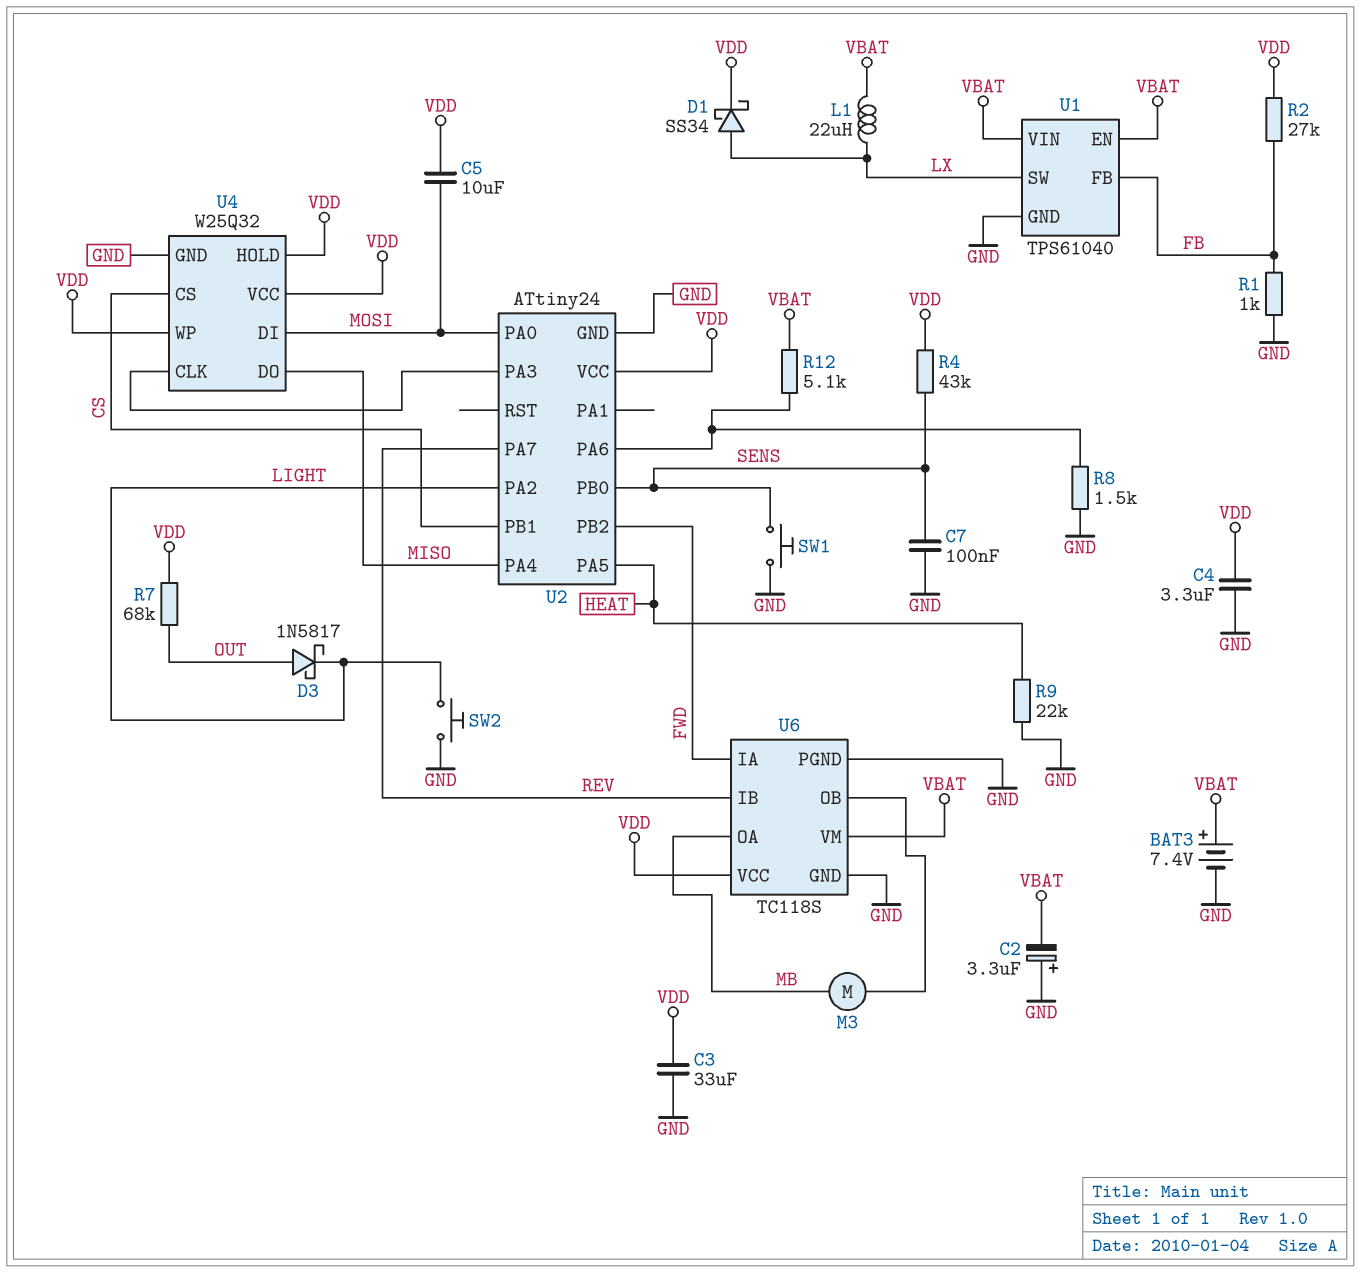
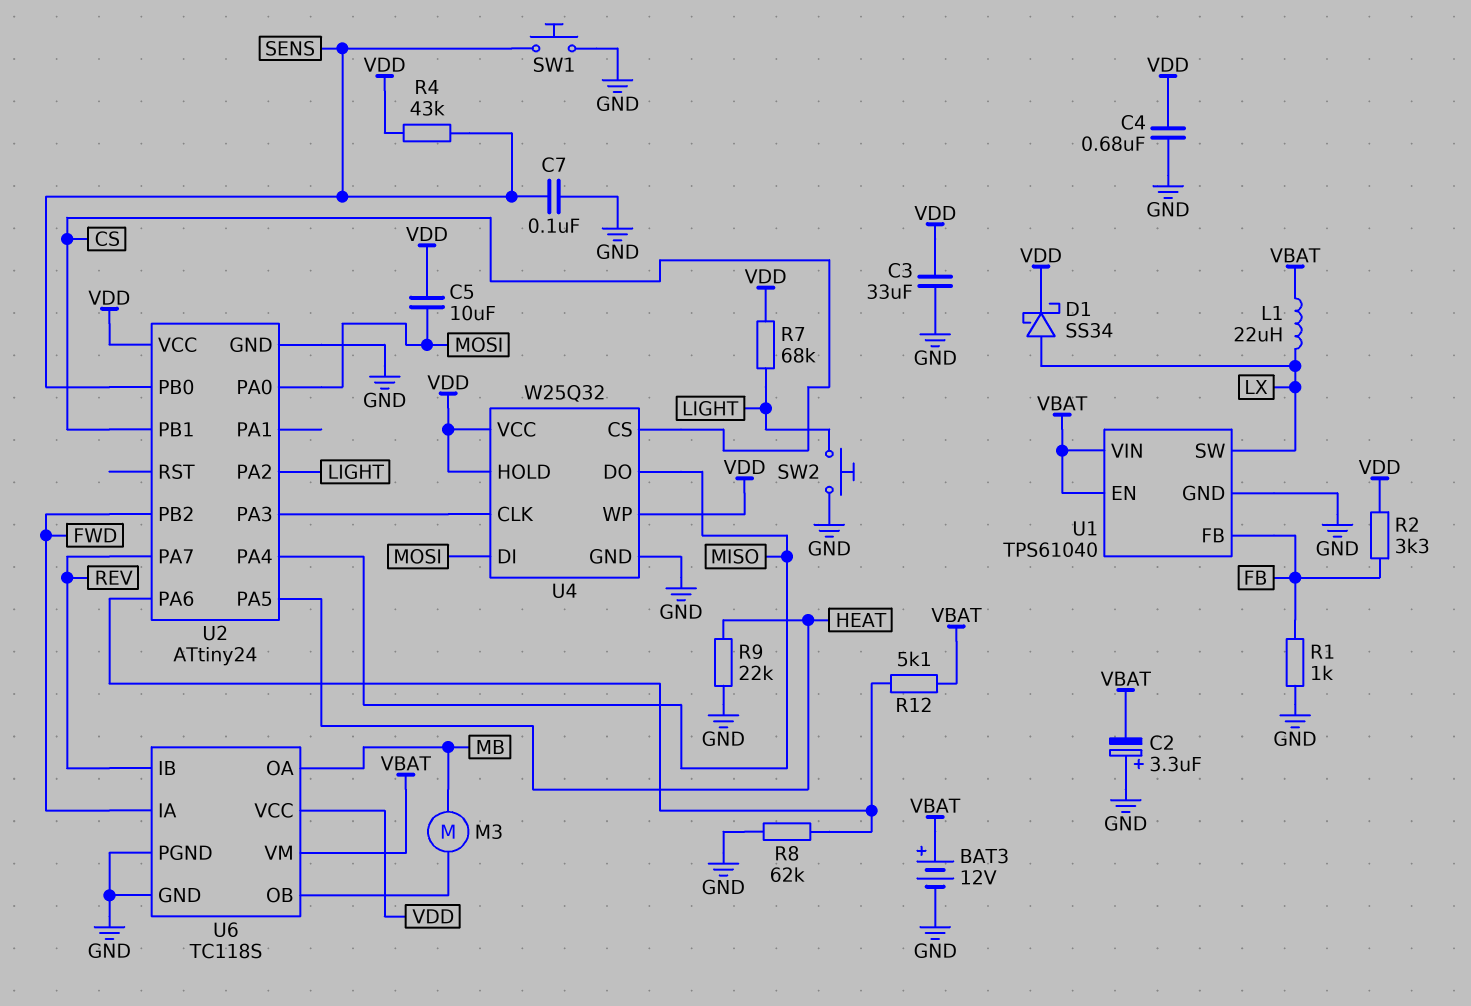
BAT3: 7.4V (plus VBAT, minus GND) -> 12V (plus VBAT, minus GND)
C4: 3.3uF (GND, VDD) -> 680nF (GND, VDD)
D3: schottky 1N5817 (A OUT, K LIGHT) -> none
R2: 27k (FB, VDD) -> 3.3k (FB, VDD)
R7: 68k (OUT, VDD) -> 68k (LIGHT, VDD)
R8: 1.5k (GND, U2/PA6) -> 62k (GND, U2/PA6)

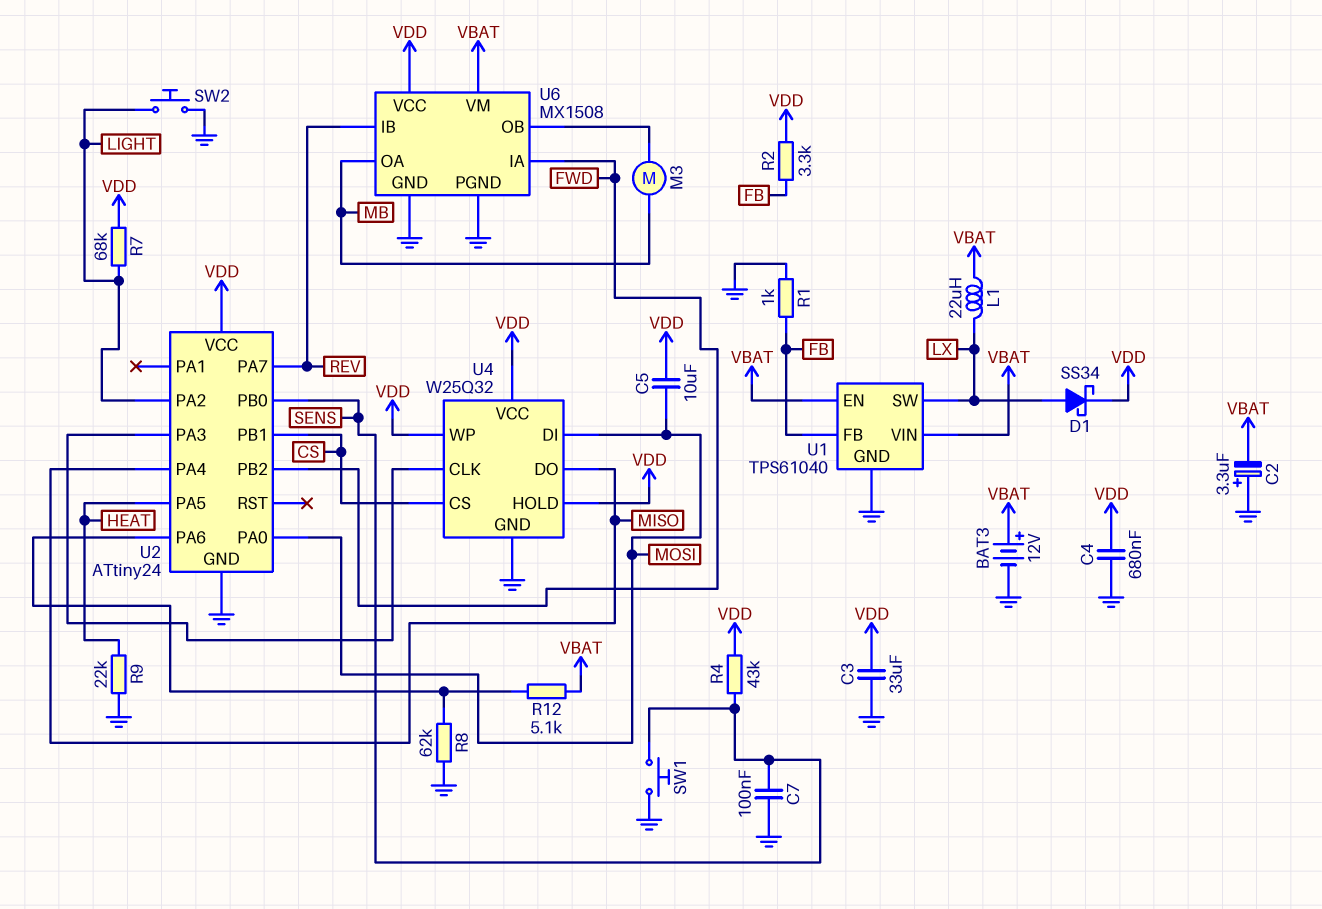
U6: TC118S -> MX1508

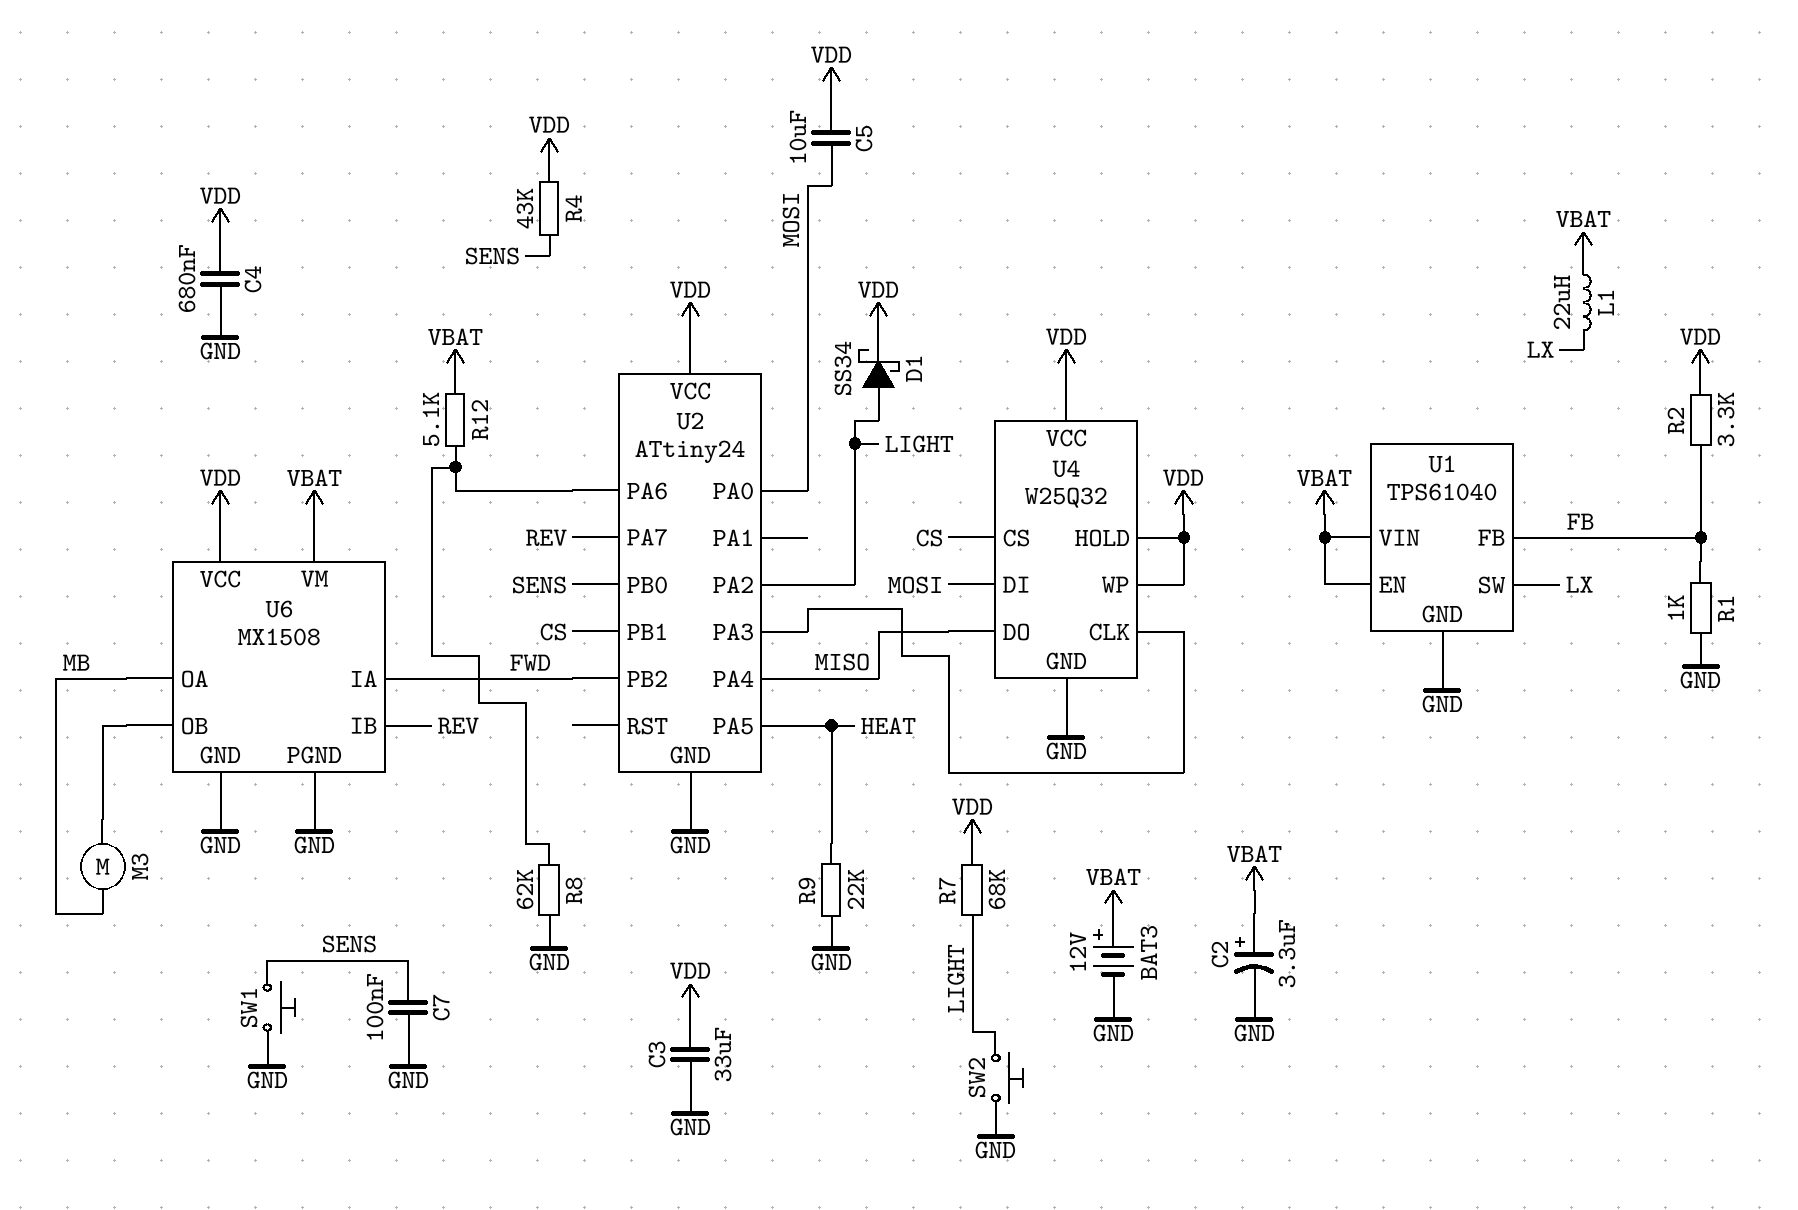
C2: 3.3uF (plus GND, minus VBAT) -> 3.3uF (plus VBAT, minus GND)
D1: schottky SS34 (A LX, K VDD) -> schottky SS34 (A LIGHT, K VDD)

